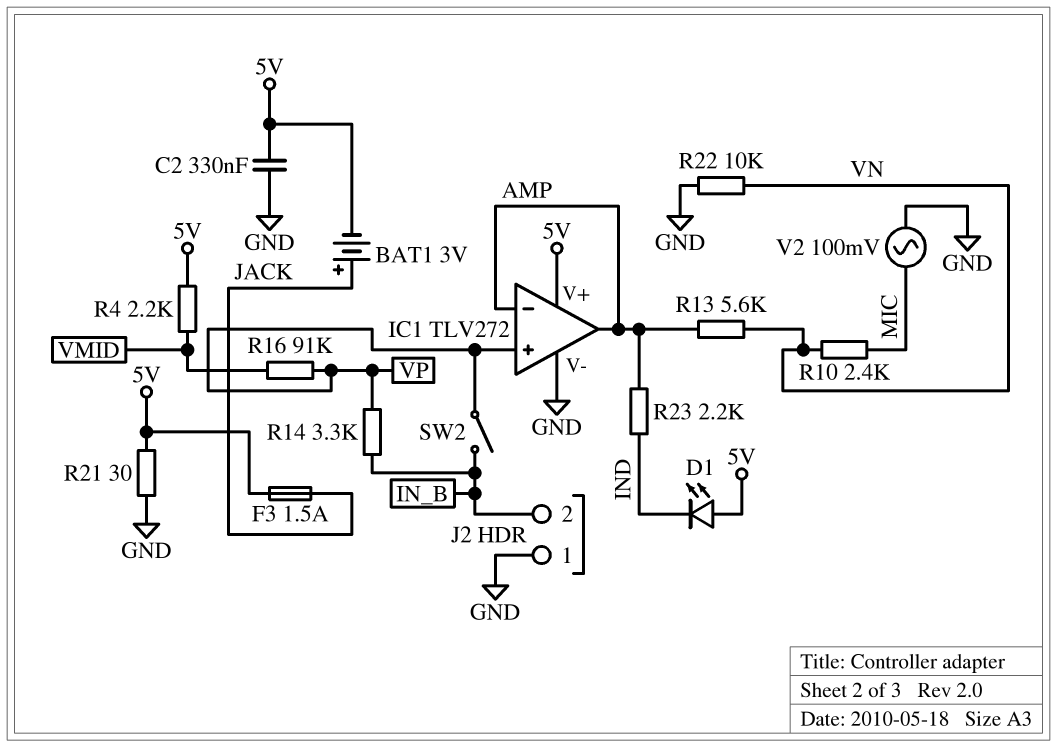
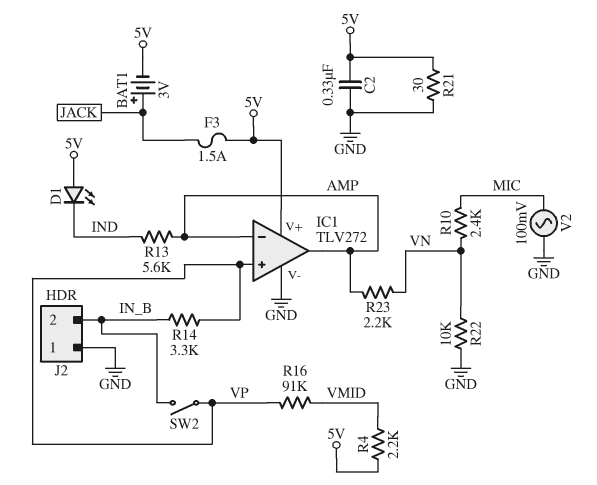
R13: 5.6k (AMP, VN) -> 5.6k (AMP, IND)
R23: 2.2k (AMP, IND) -> 2.2k (AMP, VN)

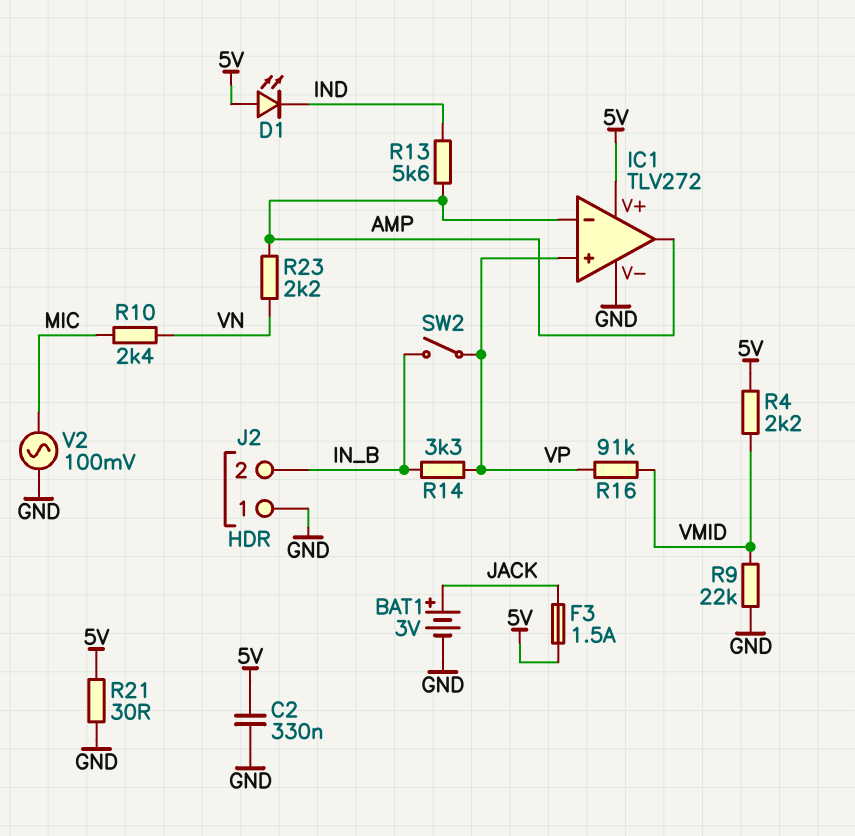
BAT1: 3V (plus JACK, minus 5V) -> 3V (plus JACK, minus GND)
R9: none -> 22k (GND, VMID)
R22: 10k (GND, VN) -> none

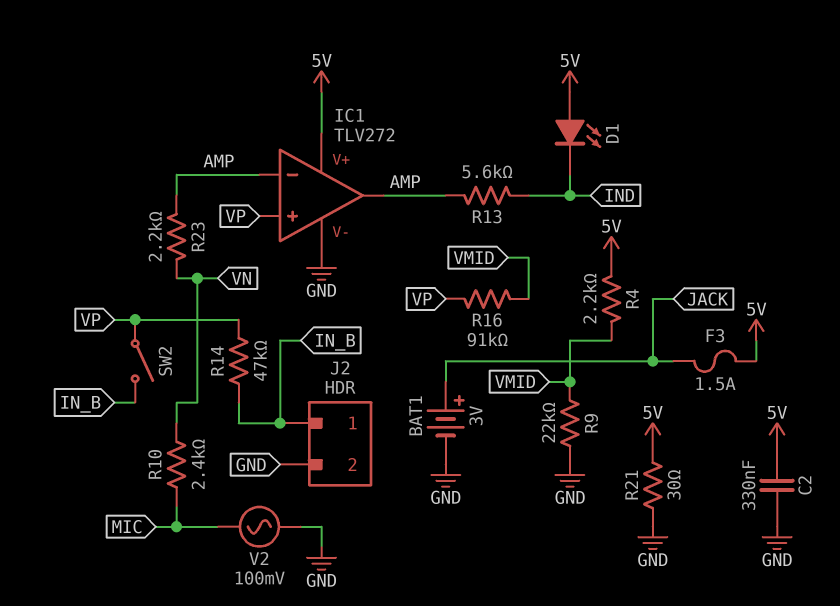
J2 pin 1: GND -> IN_B
J2 pin 2: IN_B -> GND
R14: 3.3k (IN_B, VP) -> 47k (IN_B, VP)

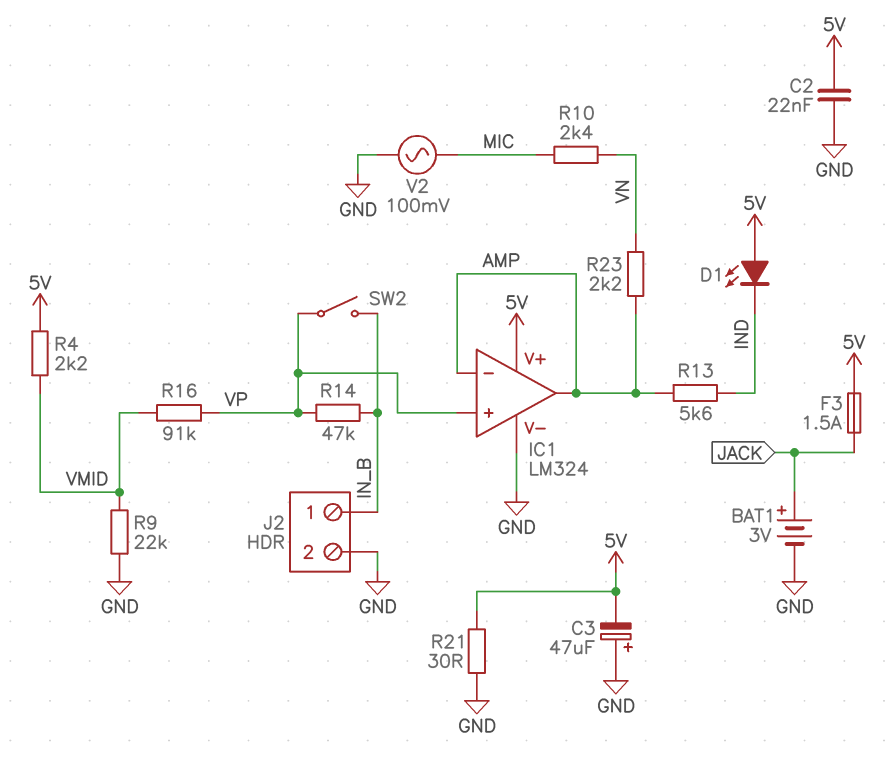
C2: 330nF (5V, GND) -> 22nF (5V, GND)
C3: none -> 47uF (plus GND, minus 5V)
IC1: TLV272 -> LM324

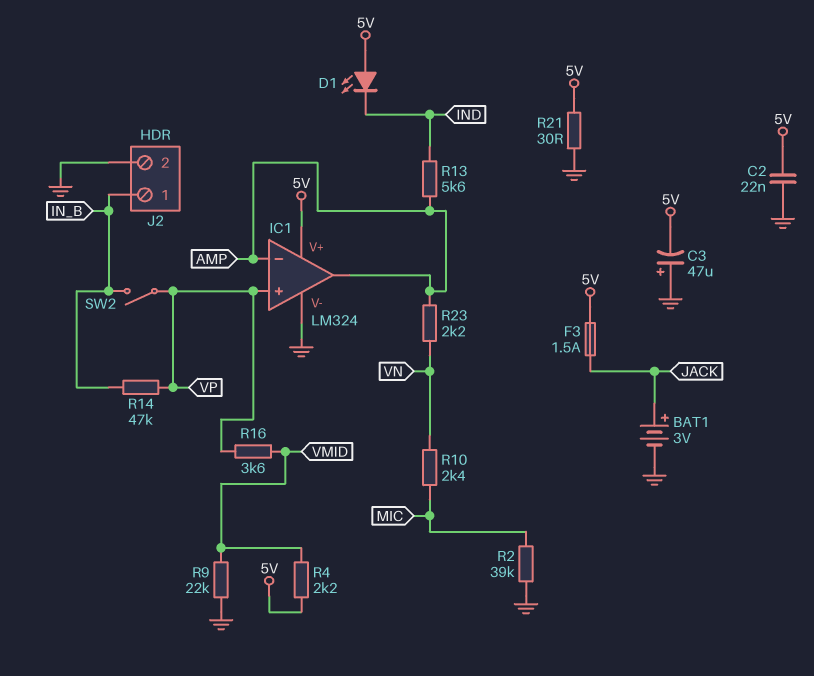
R2: none -> 39k (GND, MIC)
R16: 91k (VMID, VP) -> 3.6k (VMID, VP)
V2: AC 100mV (GND, MIC) -> none

